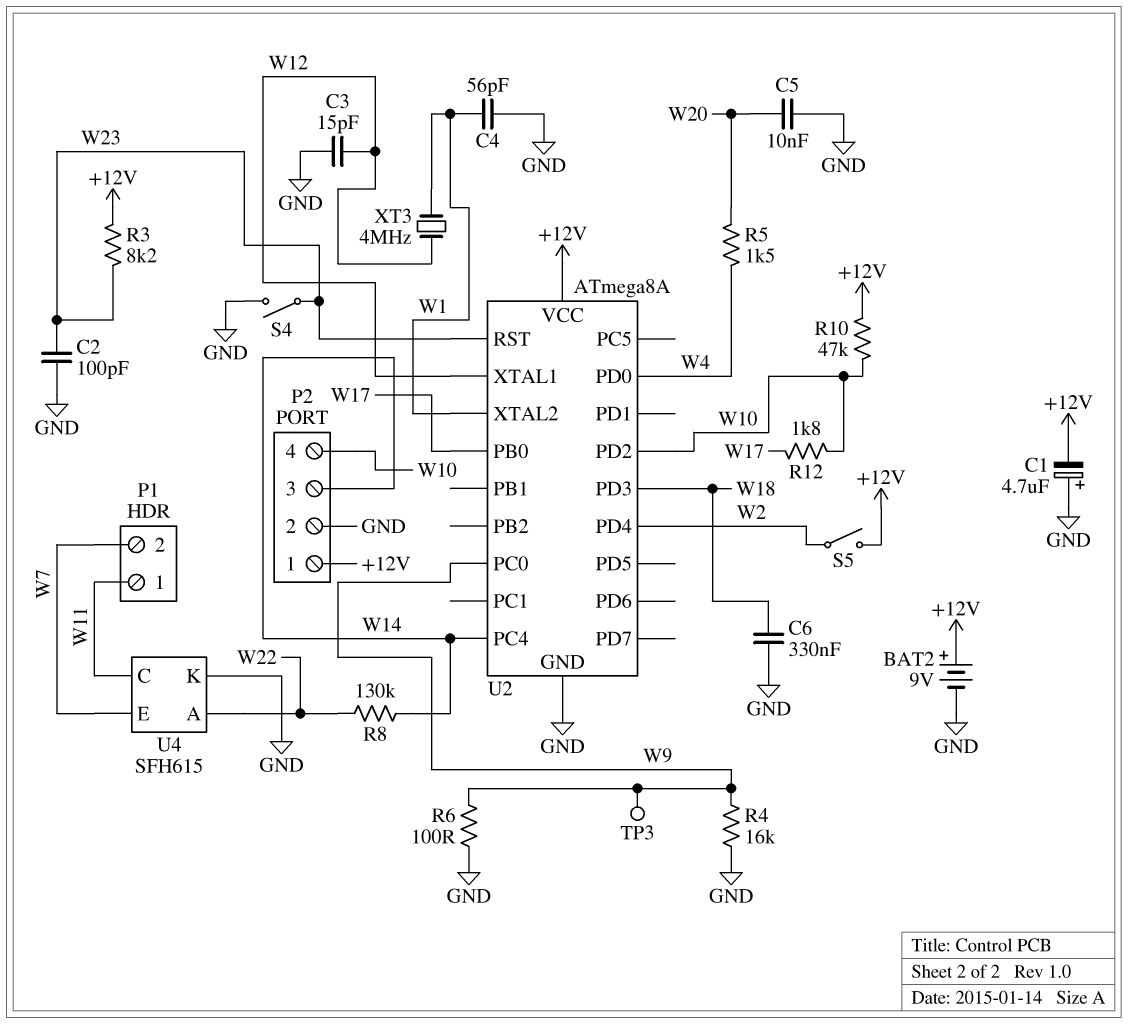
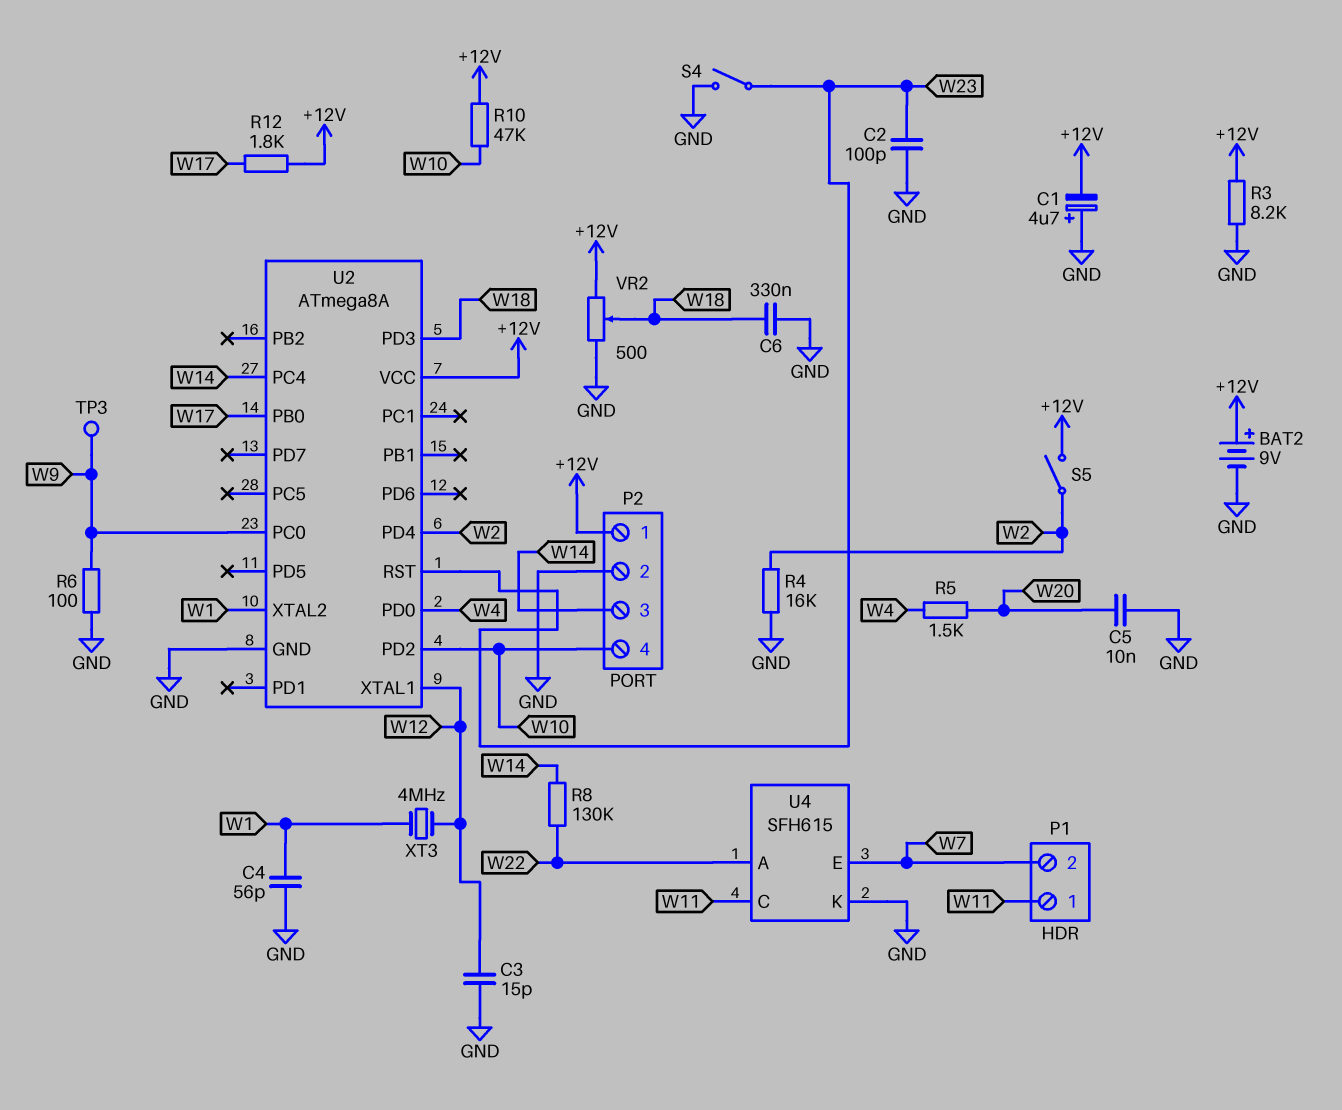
R3: 8.2k (+12V, W23) -> 8.2k (+12V, GND)
R4: 16k (GND, W9) -> 16k (GND, W2)
R12: 1.8k (W10, W17) -> 1.8k (+12V, W17)
VR2: none -> 500 (+12V, GND, wiper W18)

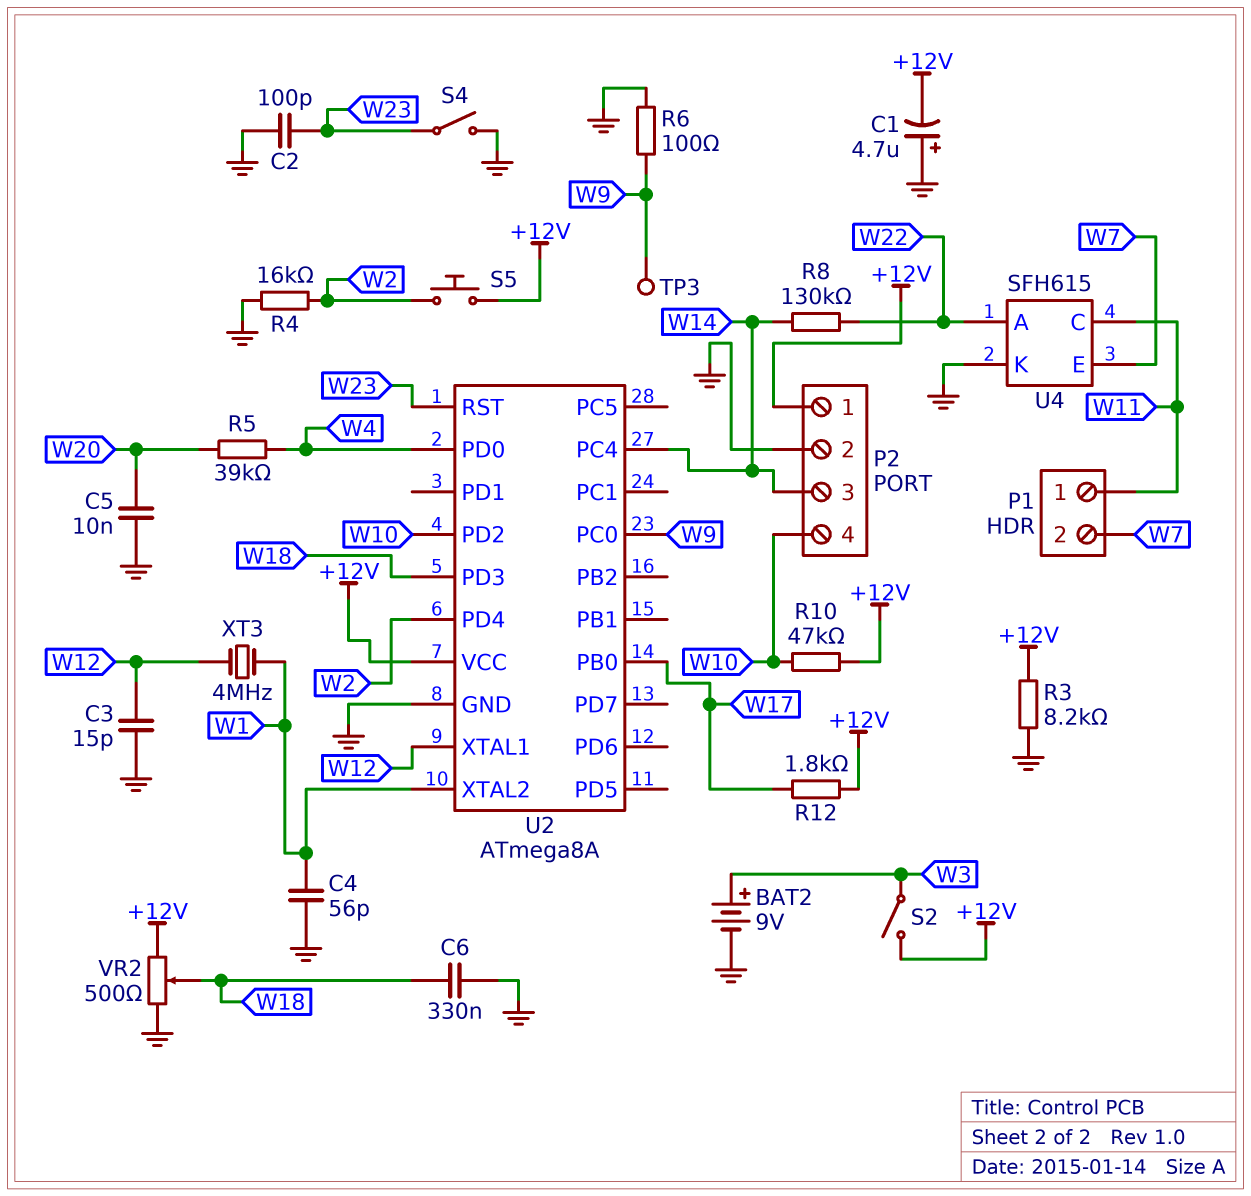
BAT2: 9V (plus +12V, minus GND) -> 9V (plus W3, minus GND)
R5: 1.5k (W4, W20) -> 39k (W4, W20)
S2: none -> switch (+12V, W3)
S5: switch (+12V, W2) -> button (+12V, W2)

